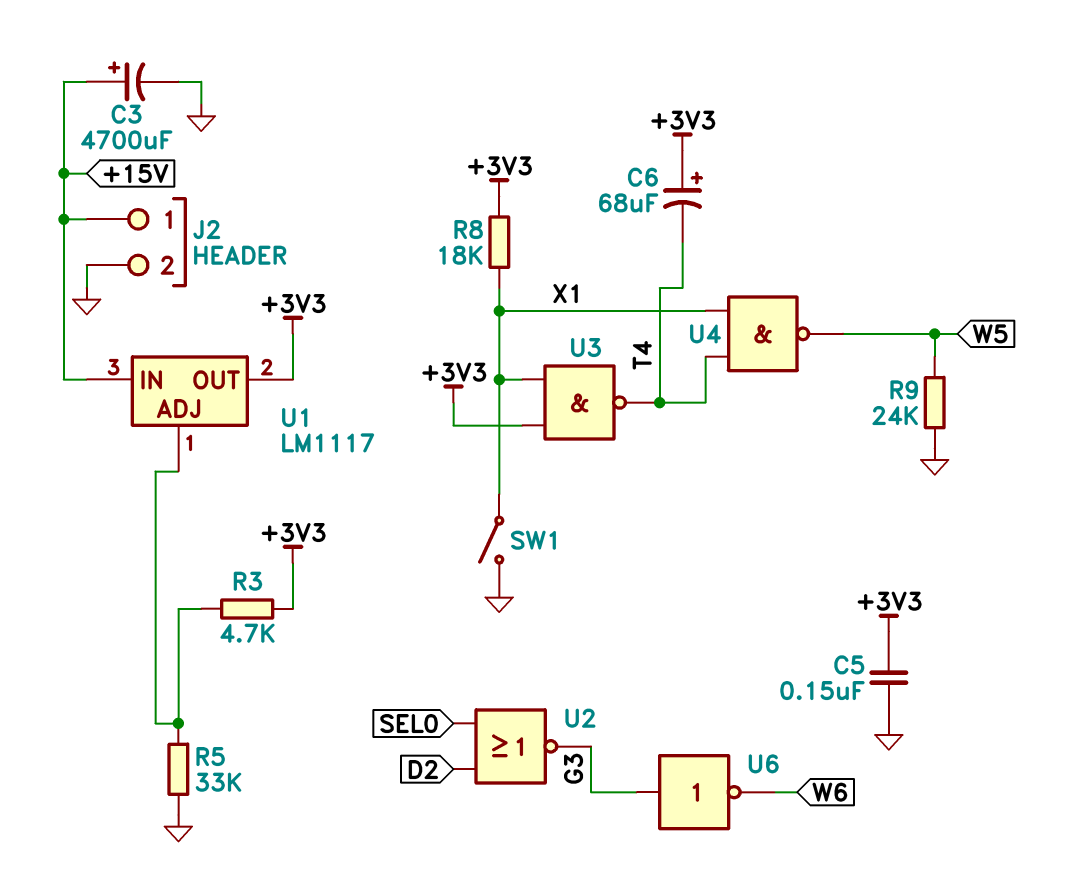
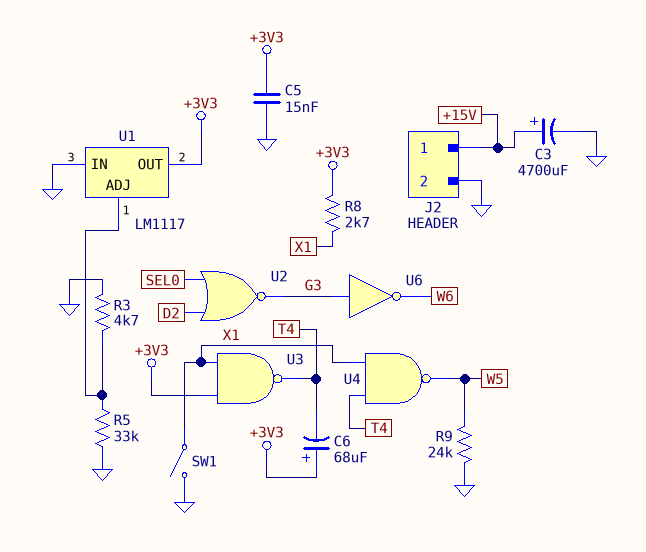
C5: 150nF (+3V3, GND) -> 15nF (+3V3, GND)
R3: 4.7k (+3V3, U1/ADJ) -> 4.7k (GND, U1/ADJ)
R8: 18k (+3V3, X1) -> 2.7k (+3V3, X1)
U1 pin IN: +15V -> GND

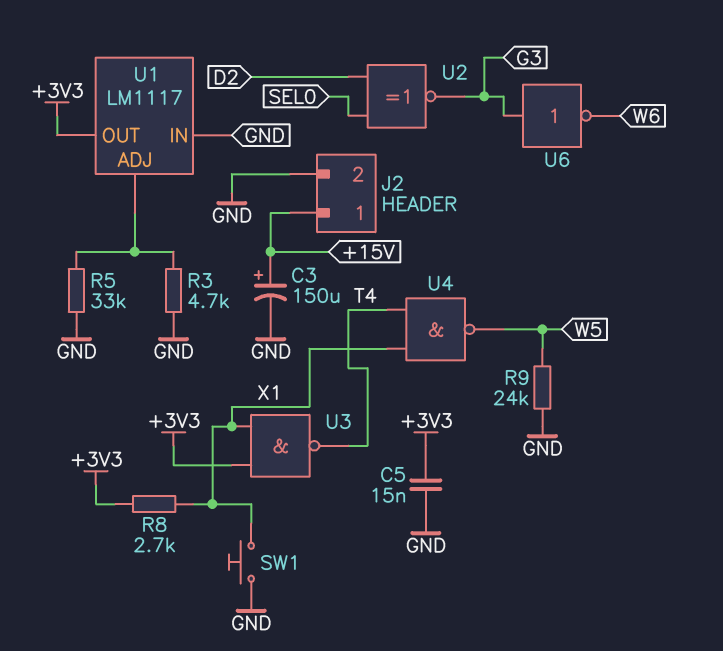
C3: 4700uF (plus +15V, minus GND) -> 150uF (plus +15V, minus GND)
C6: 68uF (plus +3V3, minus T4) -> none
SW1: switch (GND, X1) -> button (GND, X1)
U2: NOR (in D2, in SEL0, out G3) -> XNOR (in D2, in SEL0, out G3)

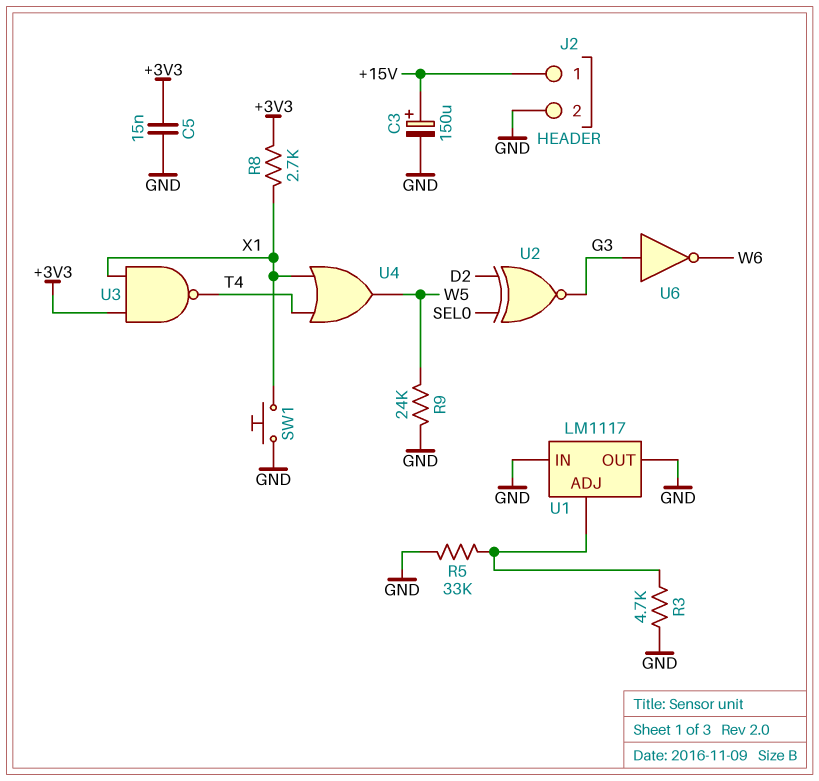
U1 pin OUT: +3V3 -> GND
U4: NAND (in T4, in X1, out W5) -> OR (in T4, in X1, out W5)

